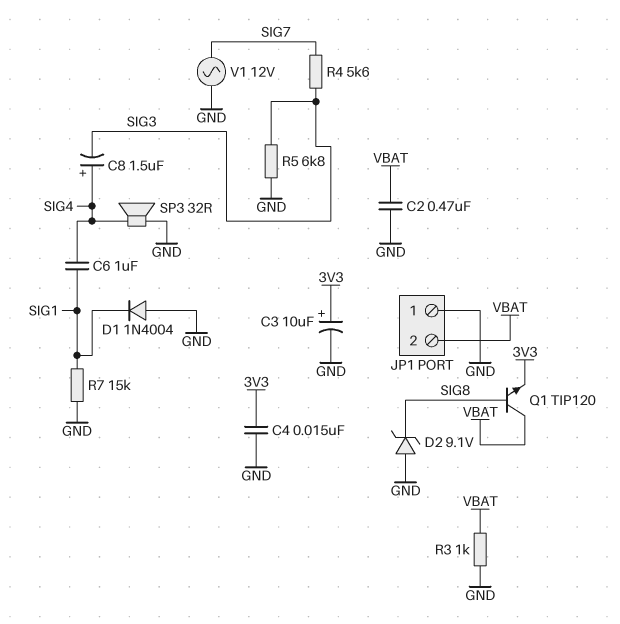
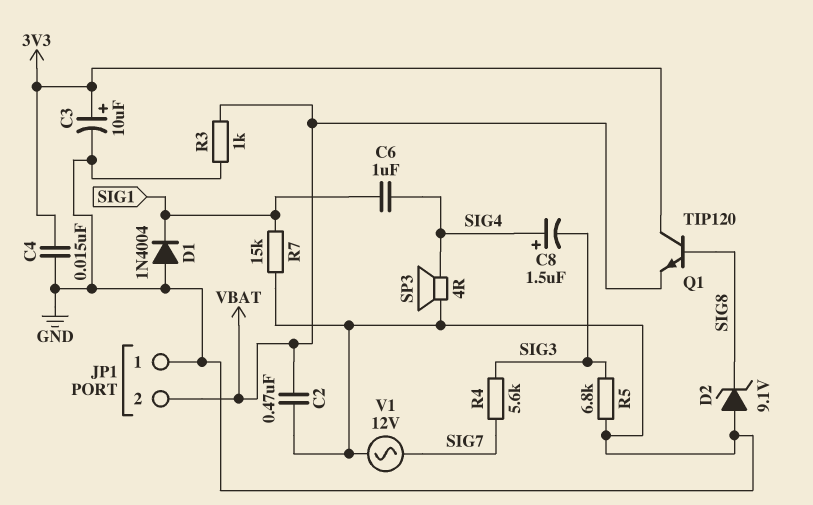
Q1: NPN TIP120 (B SIG8, C VBAT, E 3V3) -> NPN TIP120 (B SIG8, C 3V3, E VBAT)
SP3: speaker 32R (GND, SIG4) -> speaker 4R (GND, SIG4)

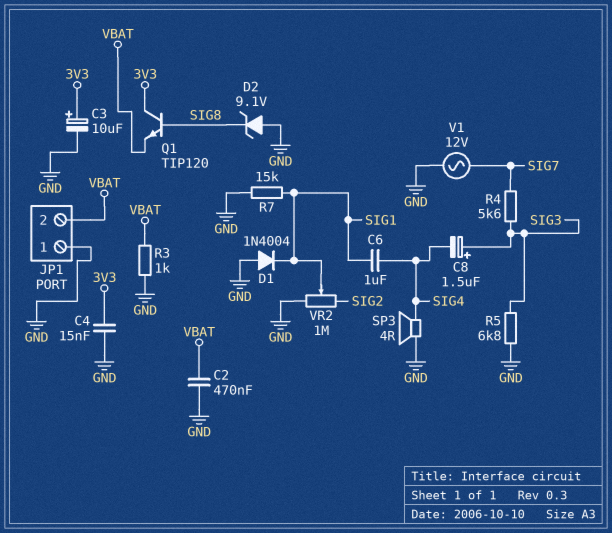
C8: 1.5uF (plus SIG4, minus SIG3) -> 1.5uF (plus SIG3, minus SIG4)
VR2: none -> 1M (GND, SIG2, wiper SIG1)

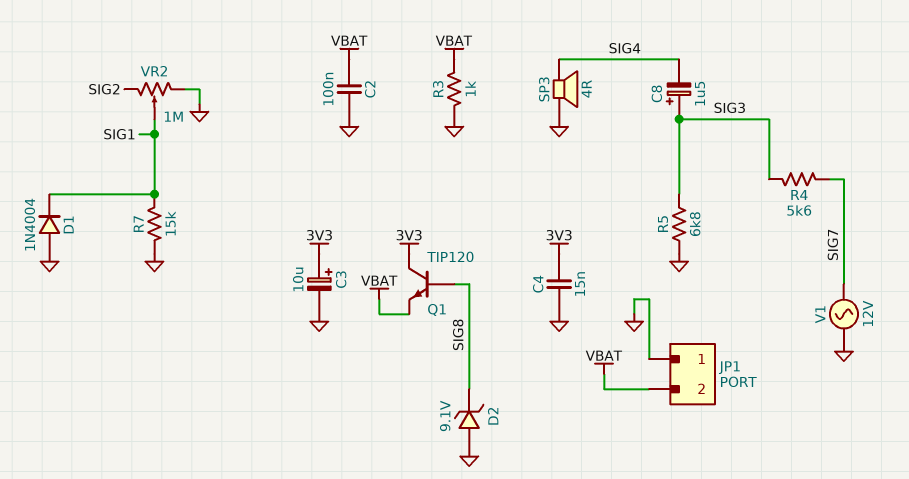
C2: 470nF (GND, VBAT) -> 100nF (GND, VBAT)
C6: 1uF (SIG1, SIG4) -> none

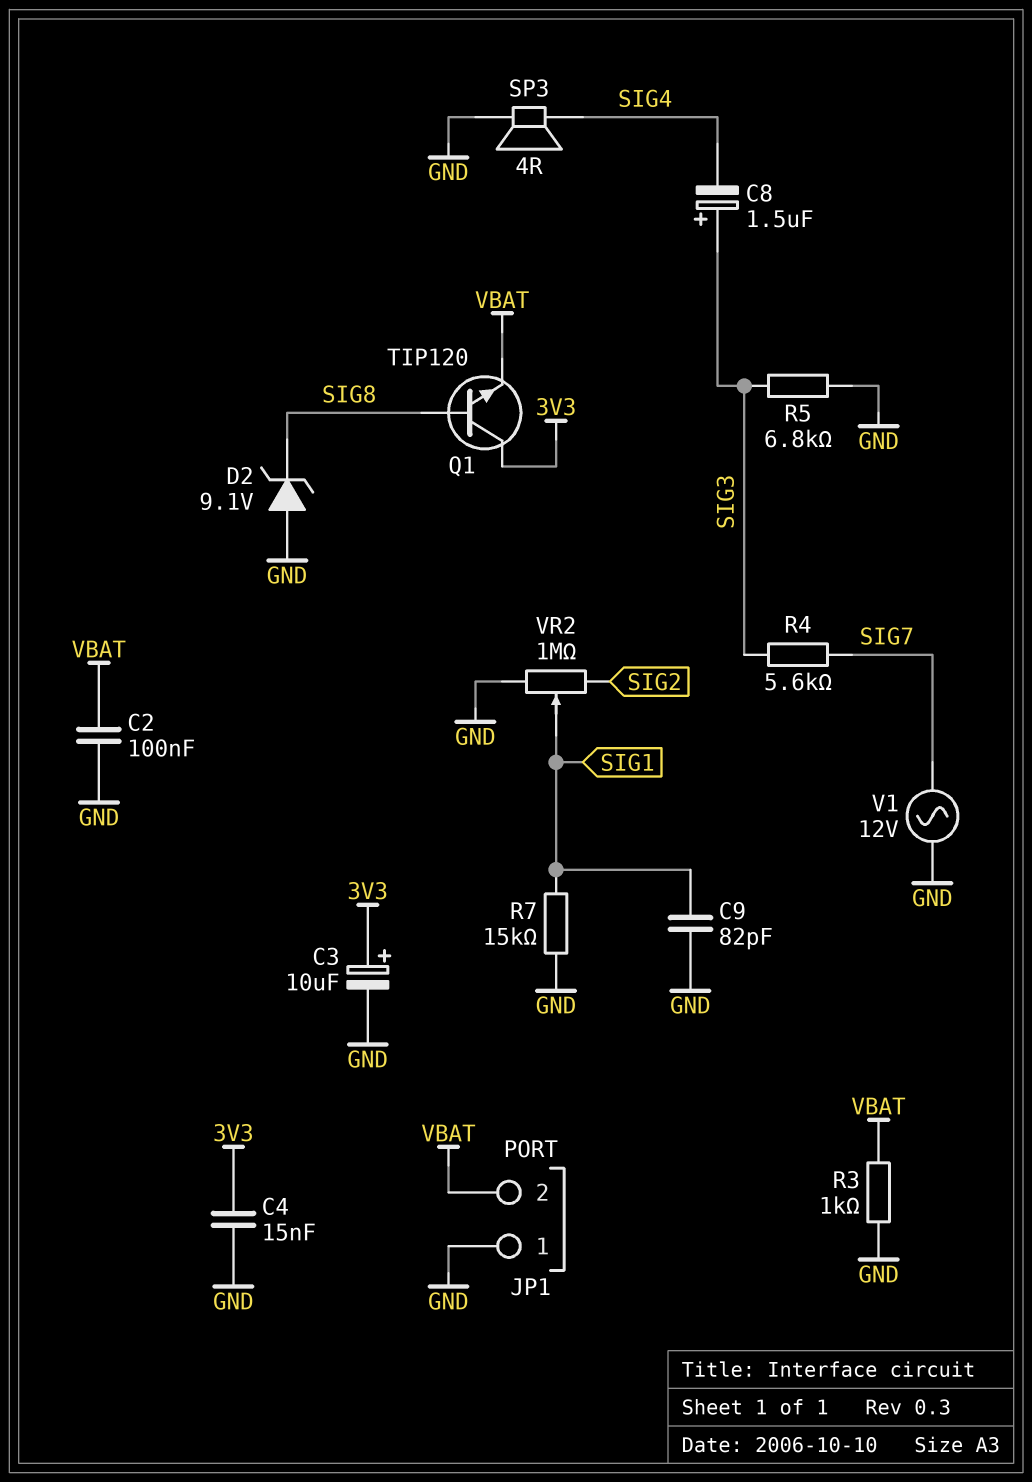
C9: none -> 82pF (GND, SIG1)
D1: diode 1N4004 (A GND, K SIG1) -> none

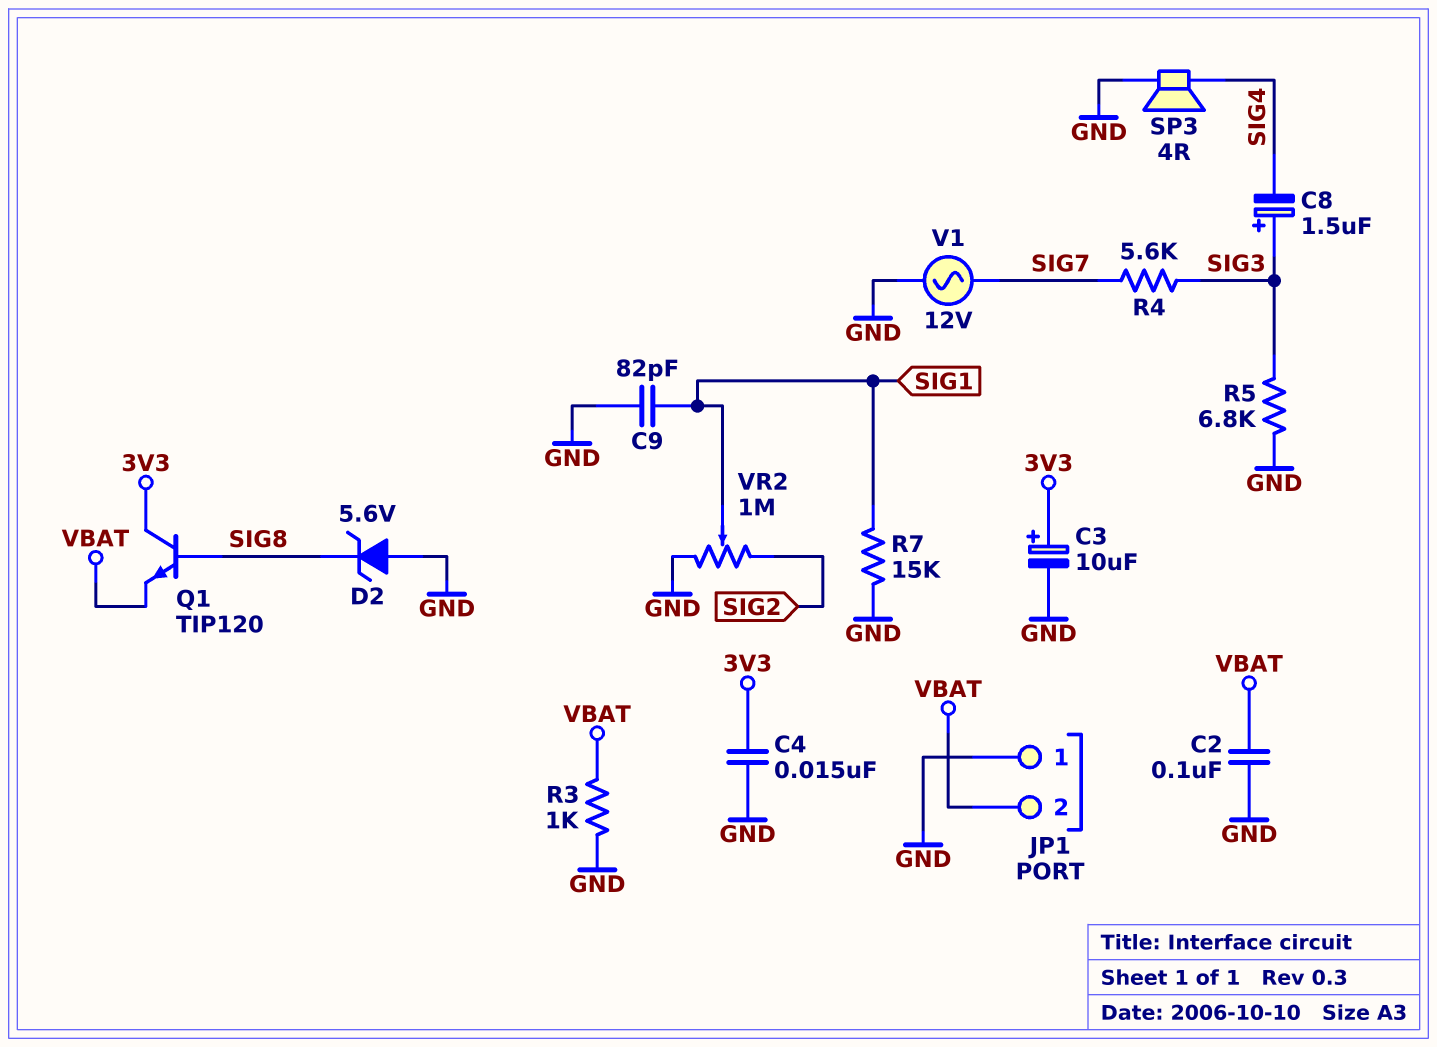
D2: zener 9.1V (A GND, K SIG8) -> zener 5.6V (A GND, K SIG8)

